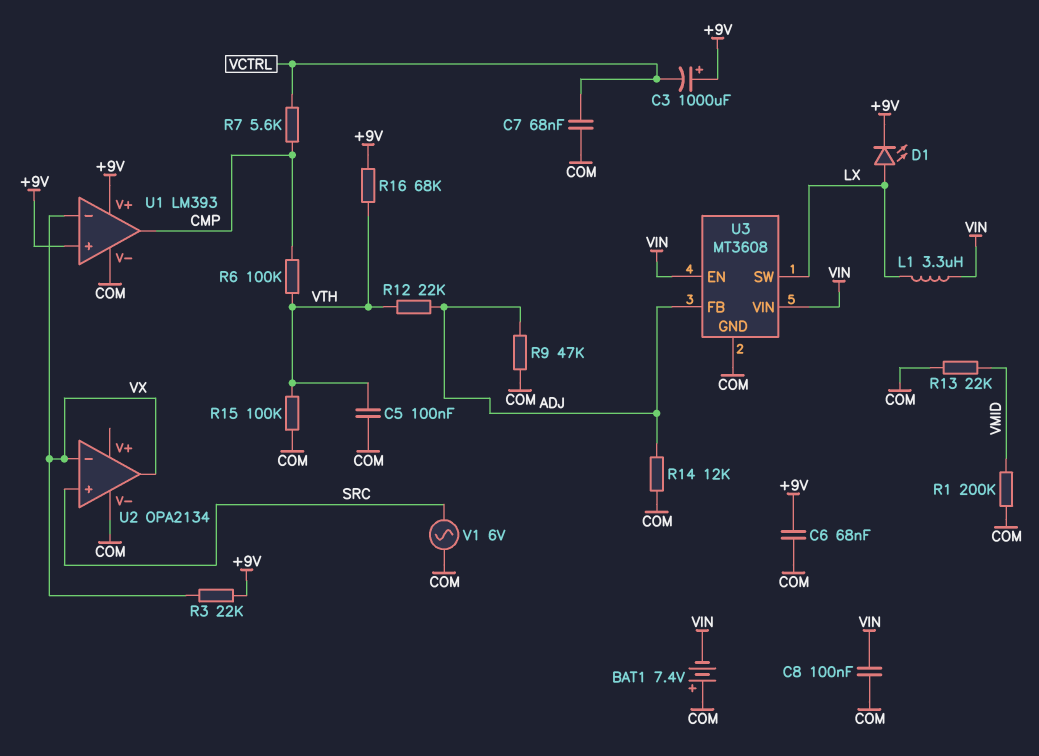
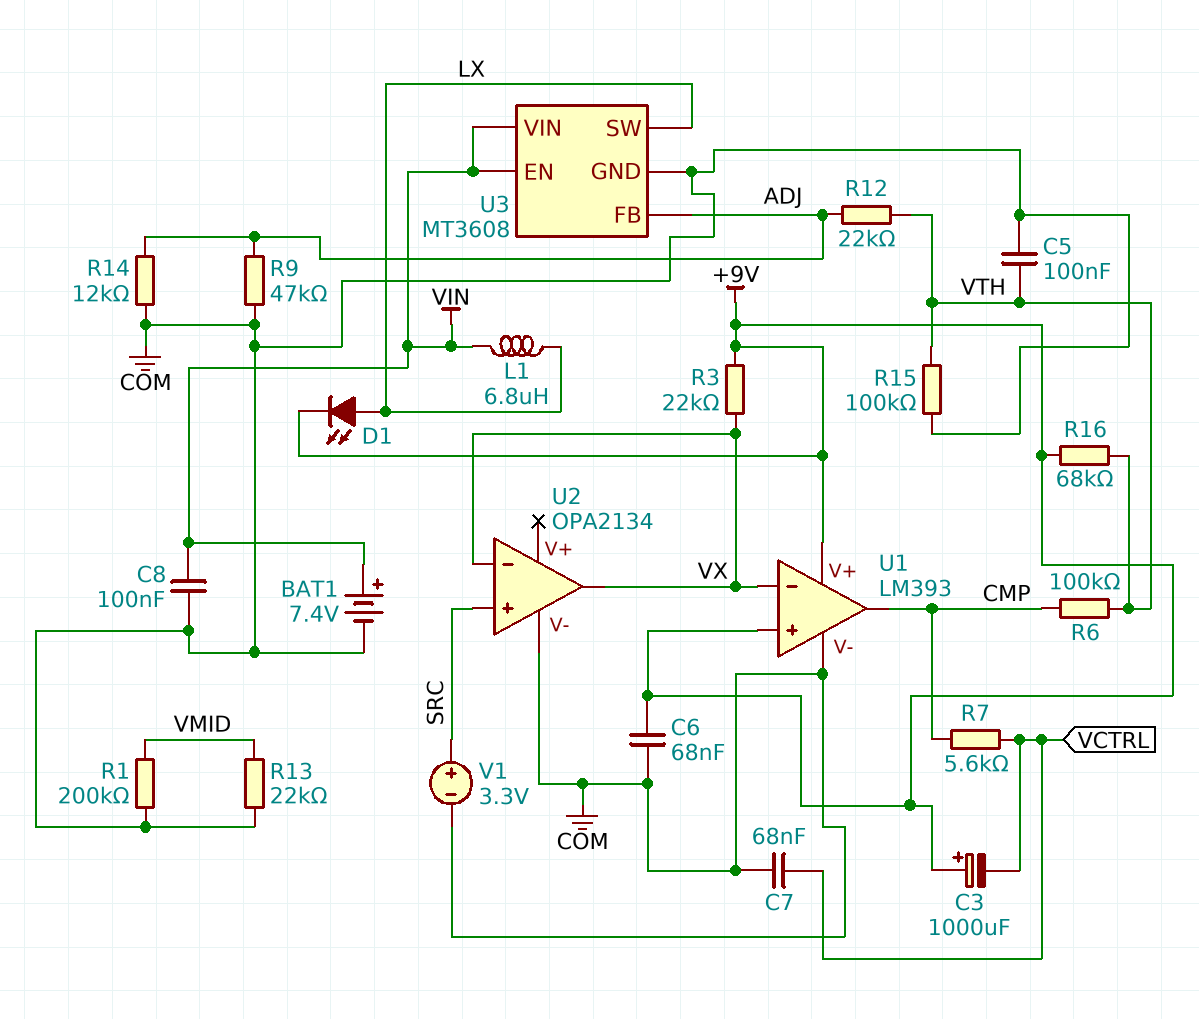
BAT1: 7.4V (plus COM, minus VIN) -> 7.4V (plus VIN, minus COM)
L1: 3.3uH (LX, VIN) -> 6.8uH (LX, VIN)
V1: AC 6V (COM, SRC) -> 3.3V (plus SRC, minus COM)

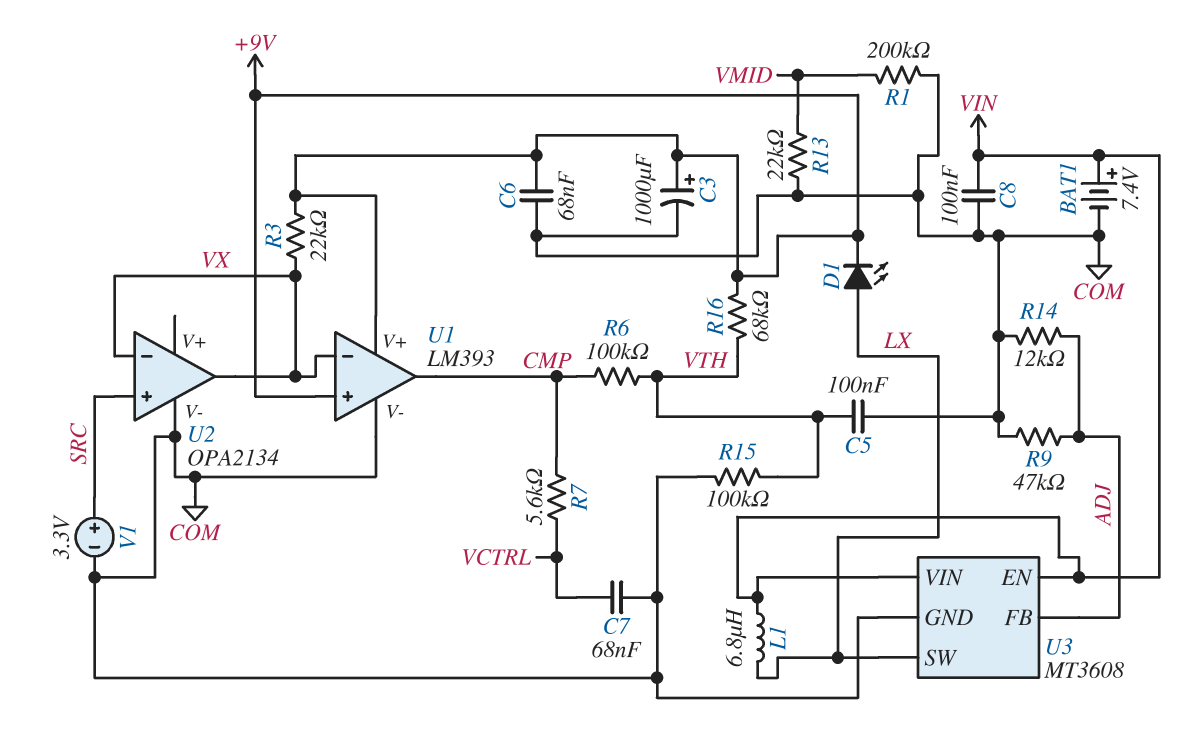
C3: 1000uF (plus +9V, minus VCTRL) -> 1000uF (plus +9V, minus COM)
R12: 22k (ADJ, VTH) -> none

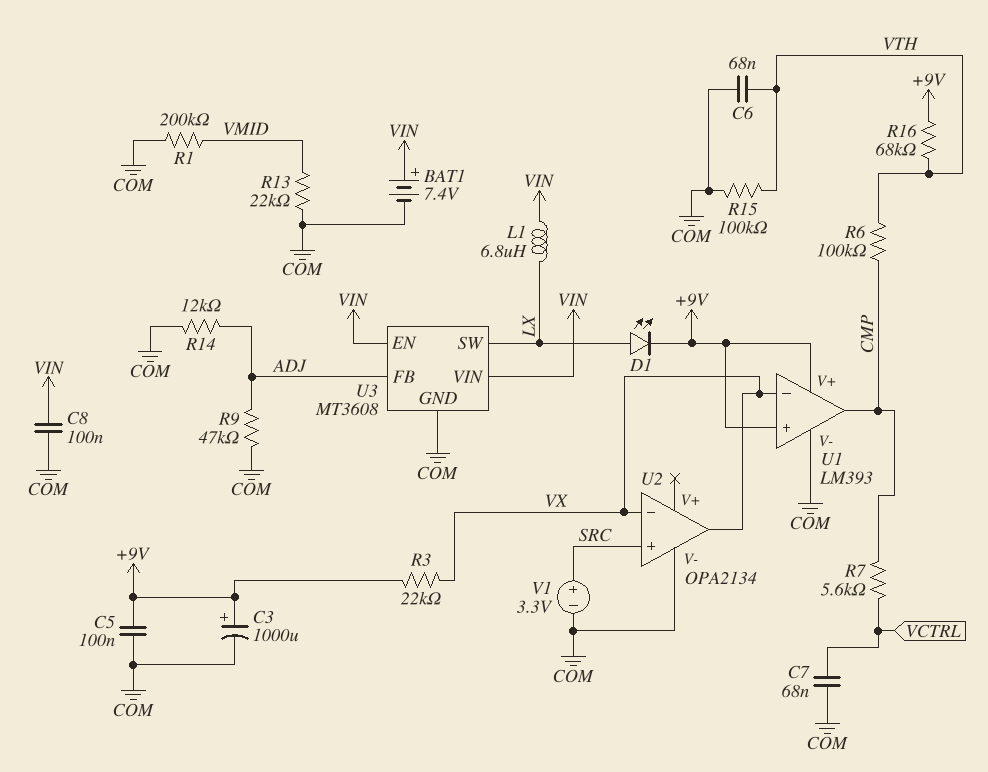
C5: 100nF (COM, VTH) -> 100nF (+9V, COM)
C6: 68nF (+9V, COM) -> 68nF (COM, VTH)

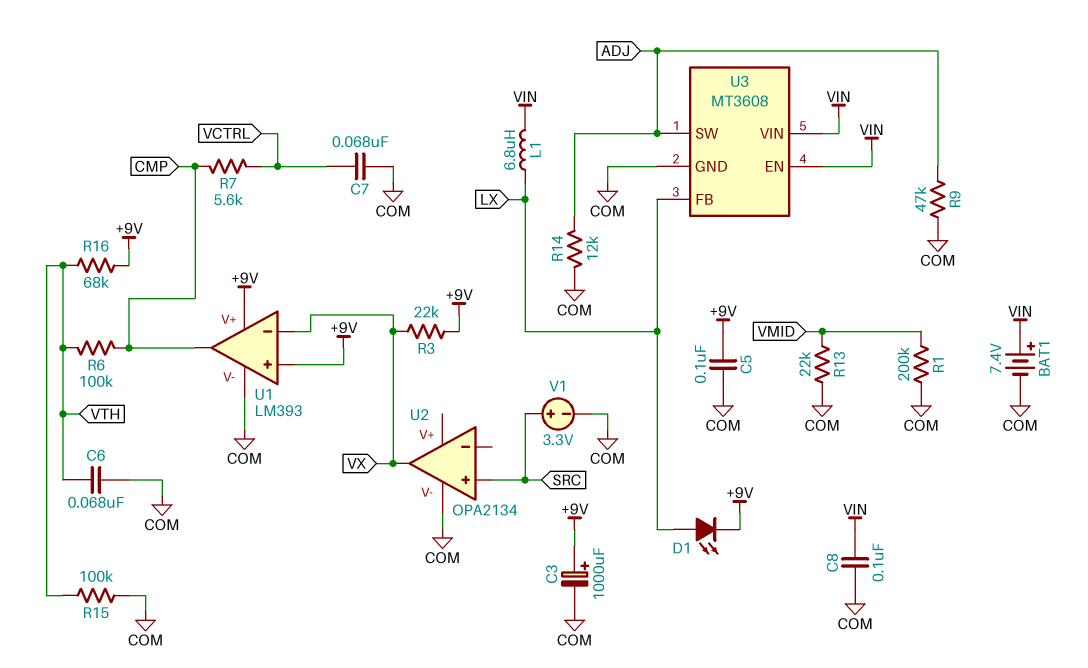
U2 pin in-: VX -> none
U3 pin FB: ADJ -> LX
U3 pin SW: LX -> ADJ

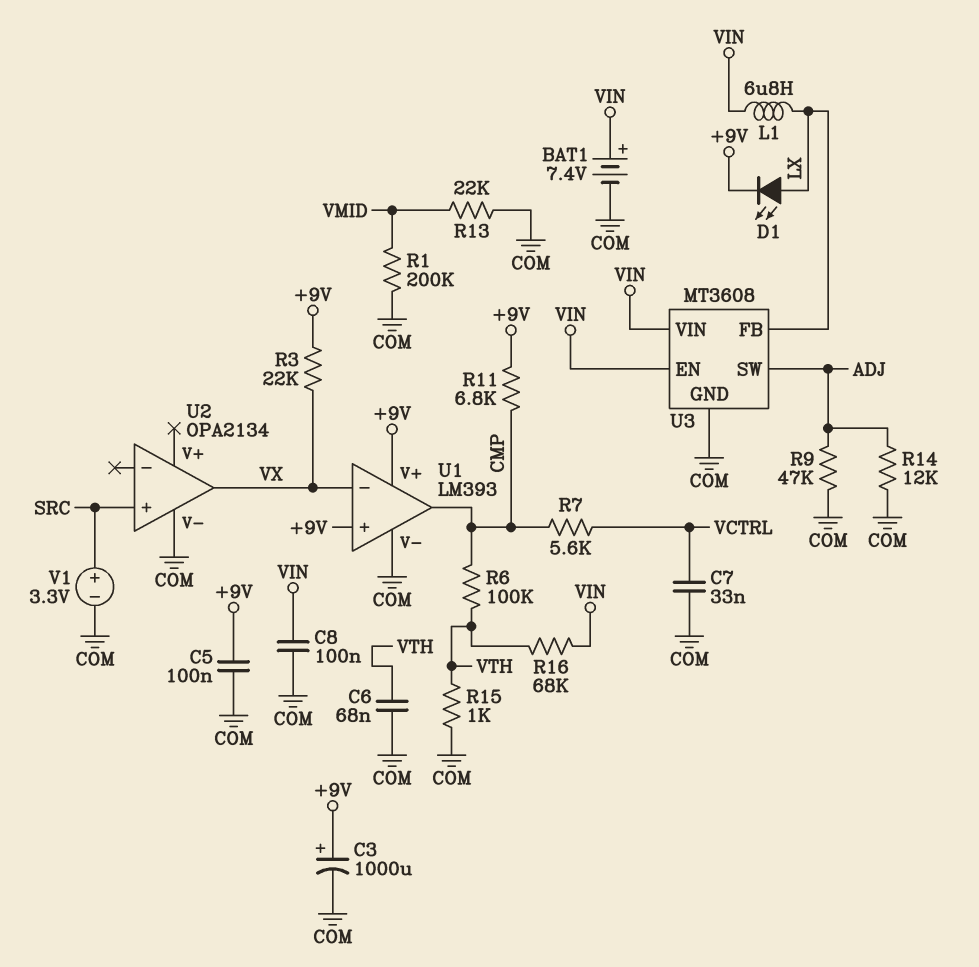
C7: 68nF (COM, VCTRL) -> 33nF (COM, VCTRL)
R11: none -> 6.8k (+9V, CMP)
R15: 100k (COM, VTH) -> 1k (COM, VTH)
R16: 68k (+9V, VTH) -> 68k (VIN, VTH)

